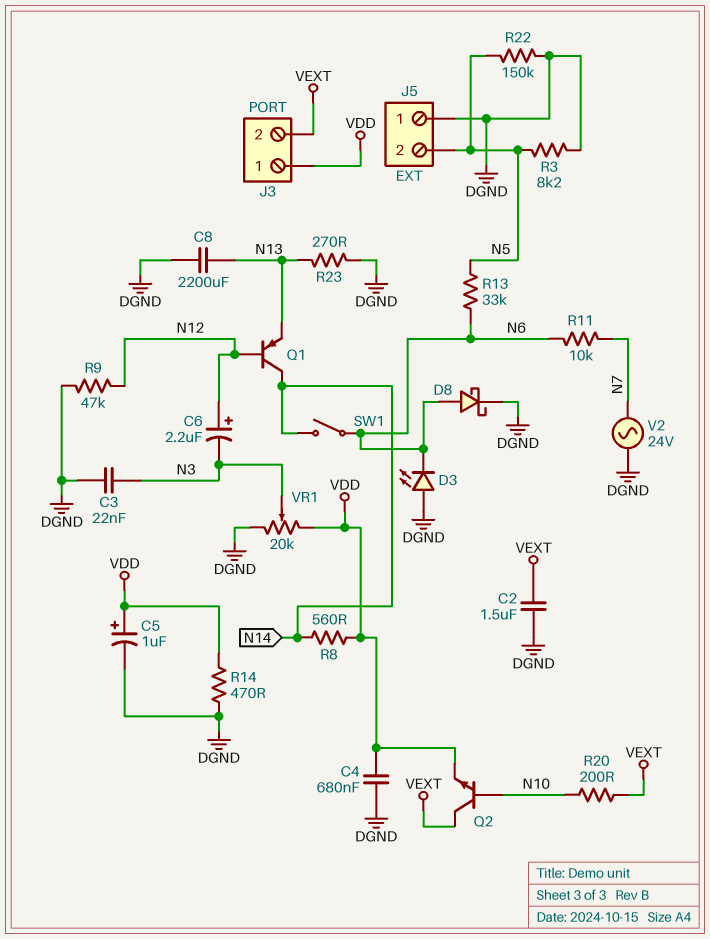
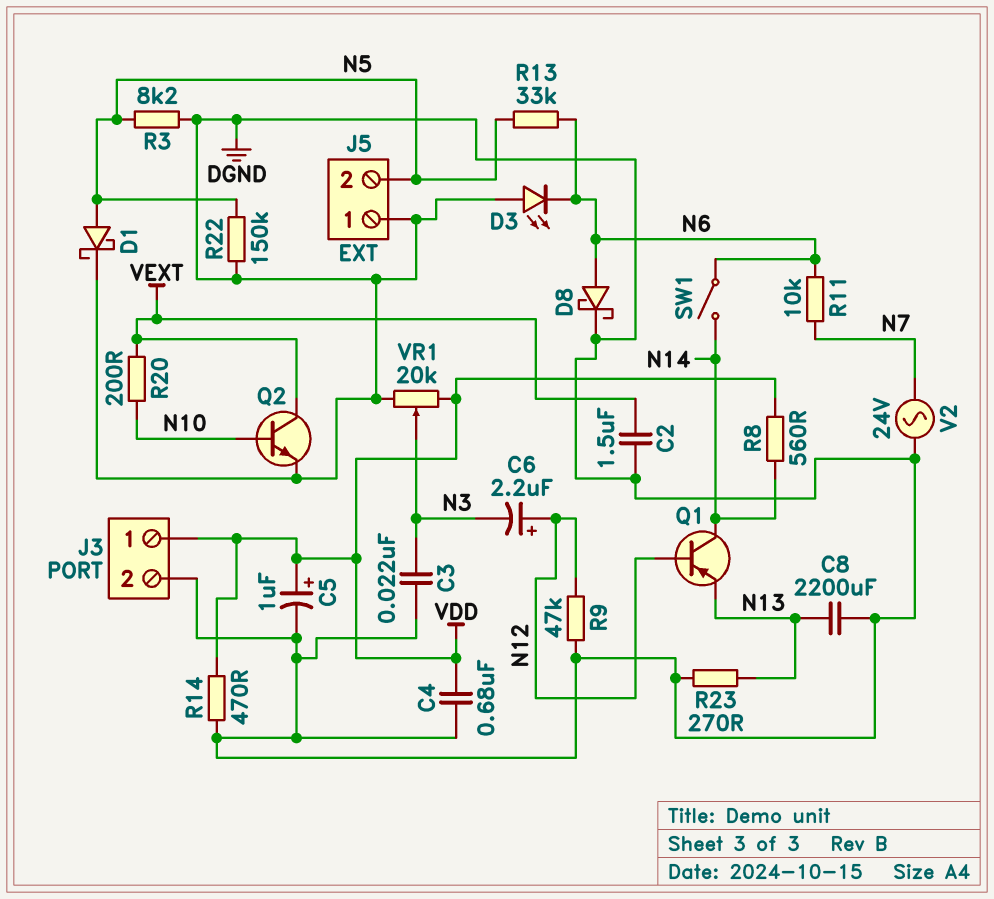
D1: none -> schottky (A N5, K DGND)
J3 pin 2: VEXT -> DGND
Q2: NPN (B N10, C VEXT, E VDD) -> NPN (B N10, C VEXT, E DGND)

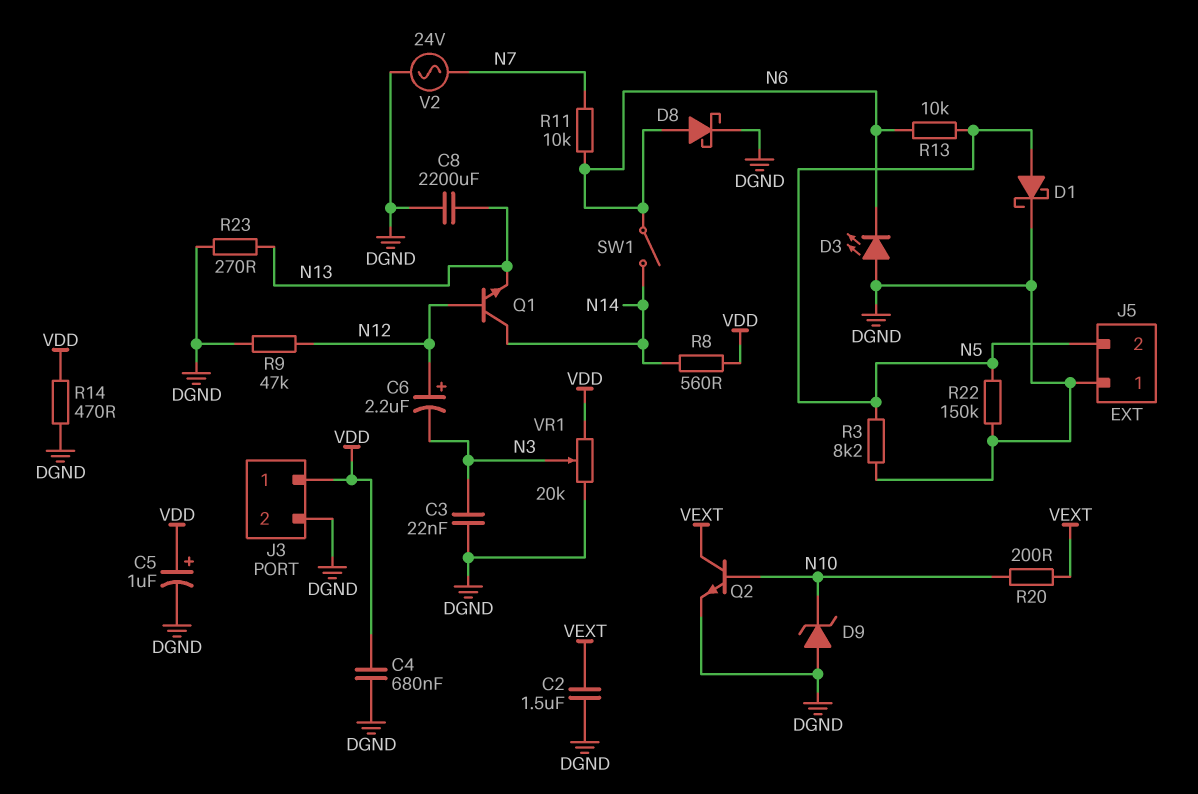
D9: none -> zener (A DGND, K N10)
Q1: PNP (B N12, C N14, E N13) -> NPN (B N12, C N14, E N13)
R13: 33k (N5, N6) -> 10k (N5, N6)

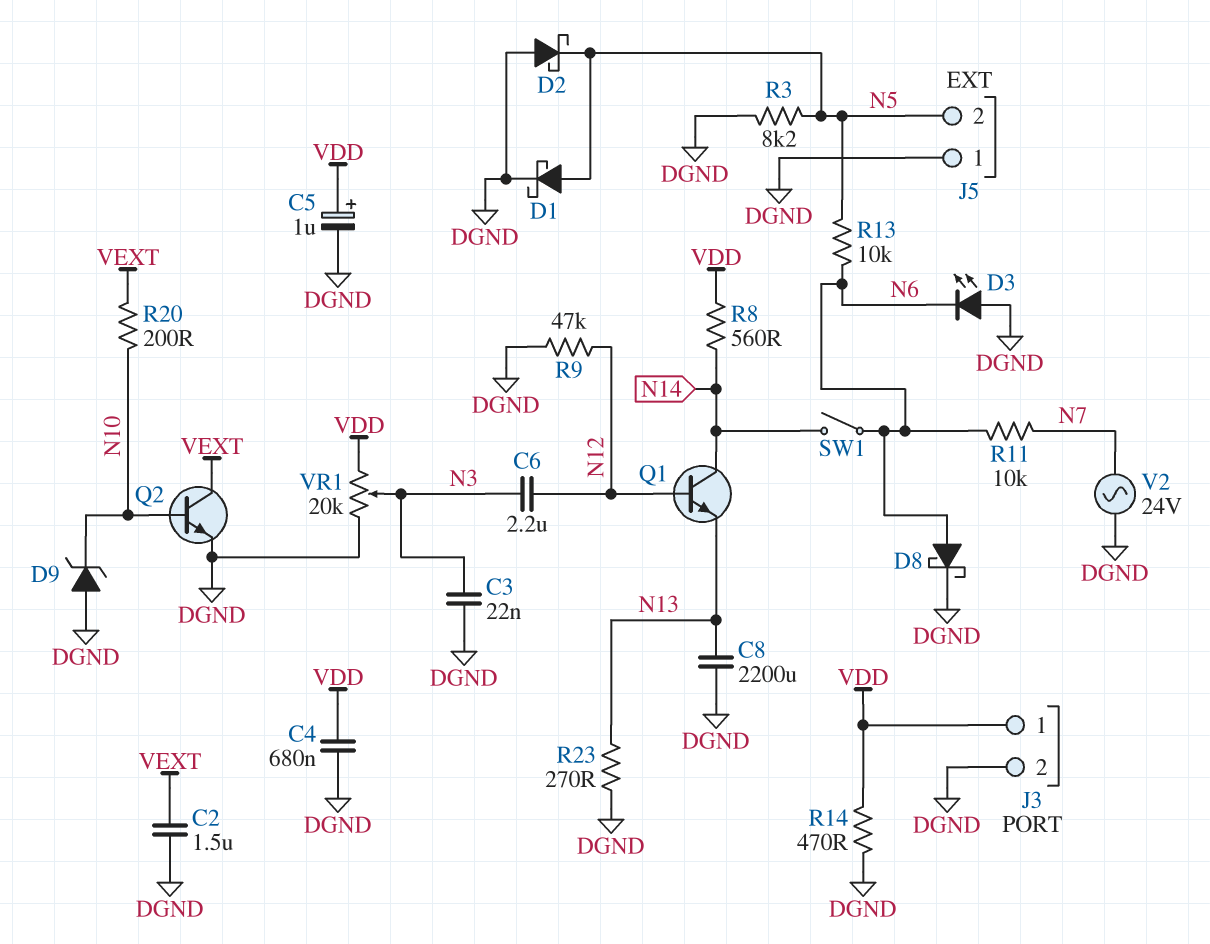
C6: 2.2uF (plus N12, minus N3) -> 2.2uF (N3, N12)
D2: none -> schottky (A DGND, K N5)
R22: 150k (DGND, N5) -> none

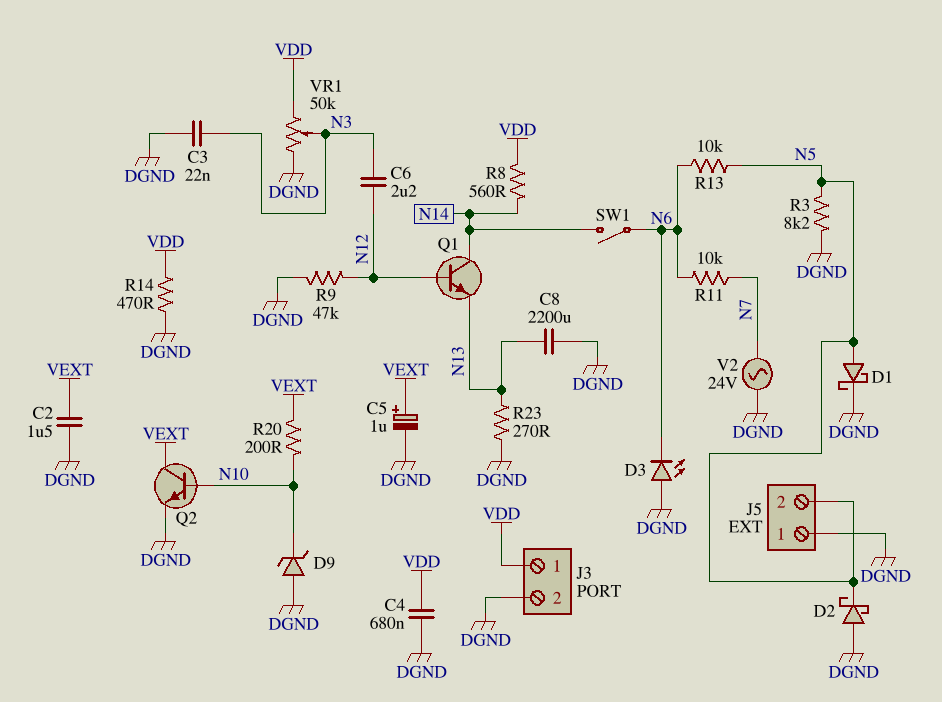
C5: 1uF (plus VDD, minus DGND) -> 1uF (plus VEXT, minus DGND)
D8: schottky (A N6, K DGND) -> none
VR1: 20k (DGND, VDD, wiper N3) -> 50k (DGND, VDD, wiper N3)

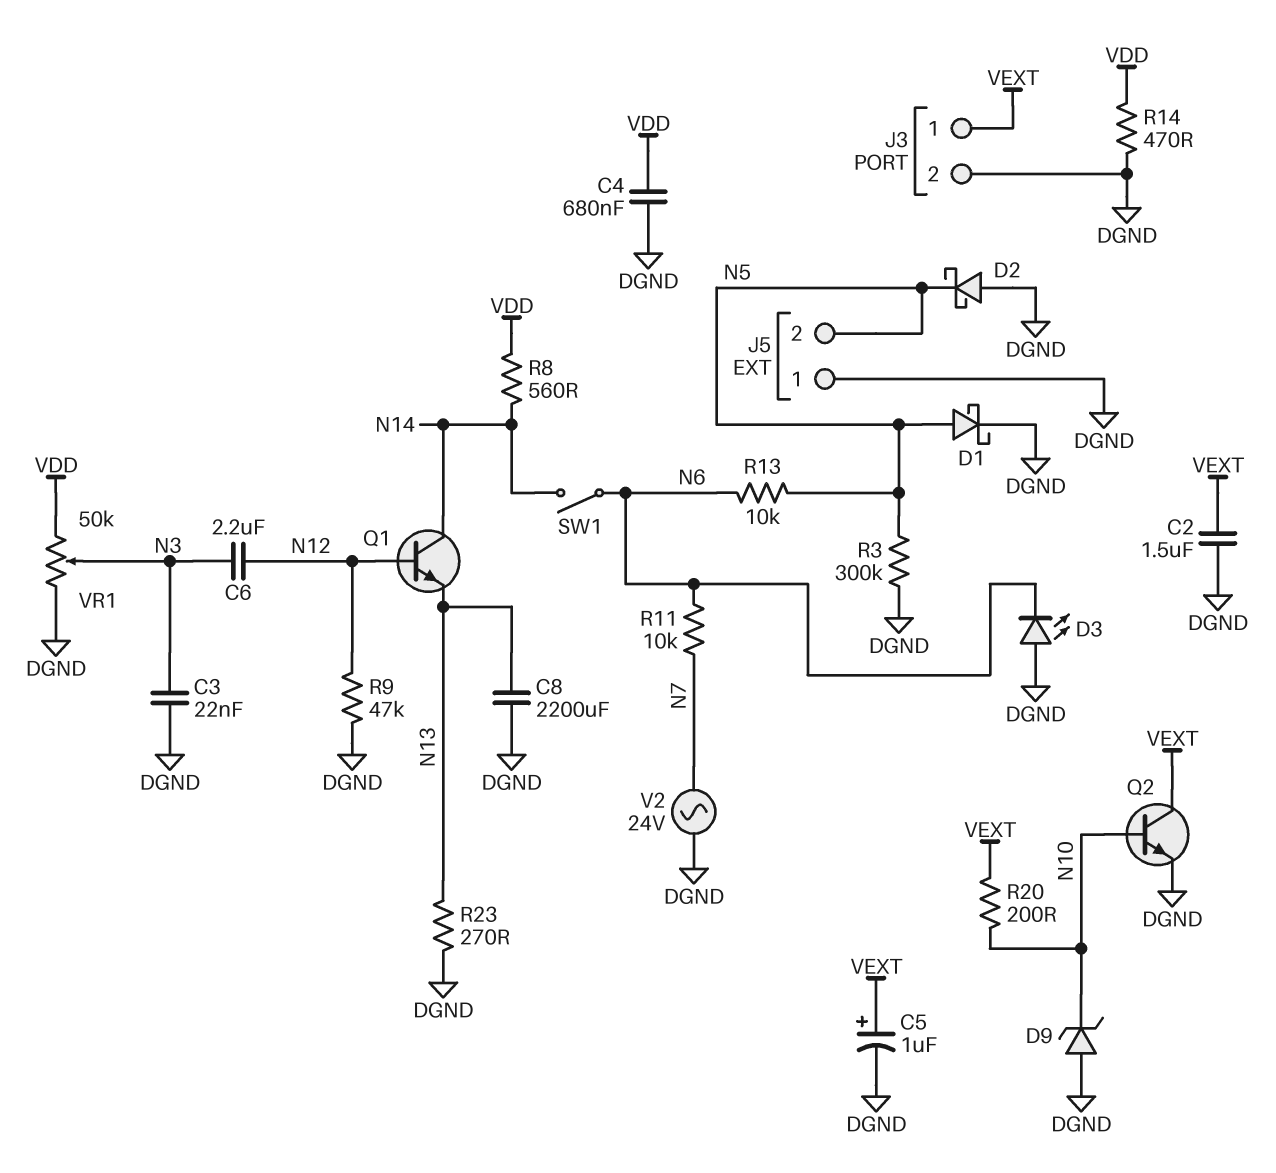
J3 pin 1: VDD -> VEXT
R3: 8.2k (DGND, N5) -> 300k (DGND, N5)

